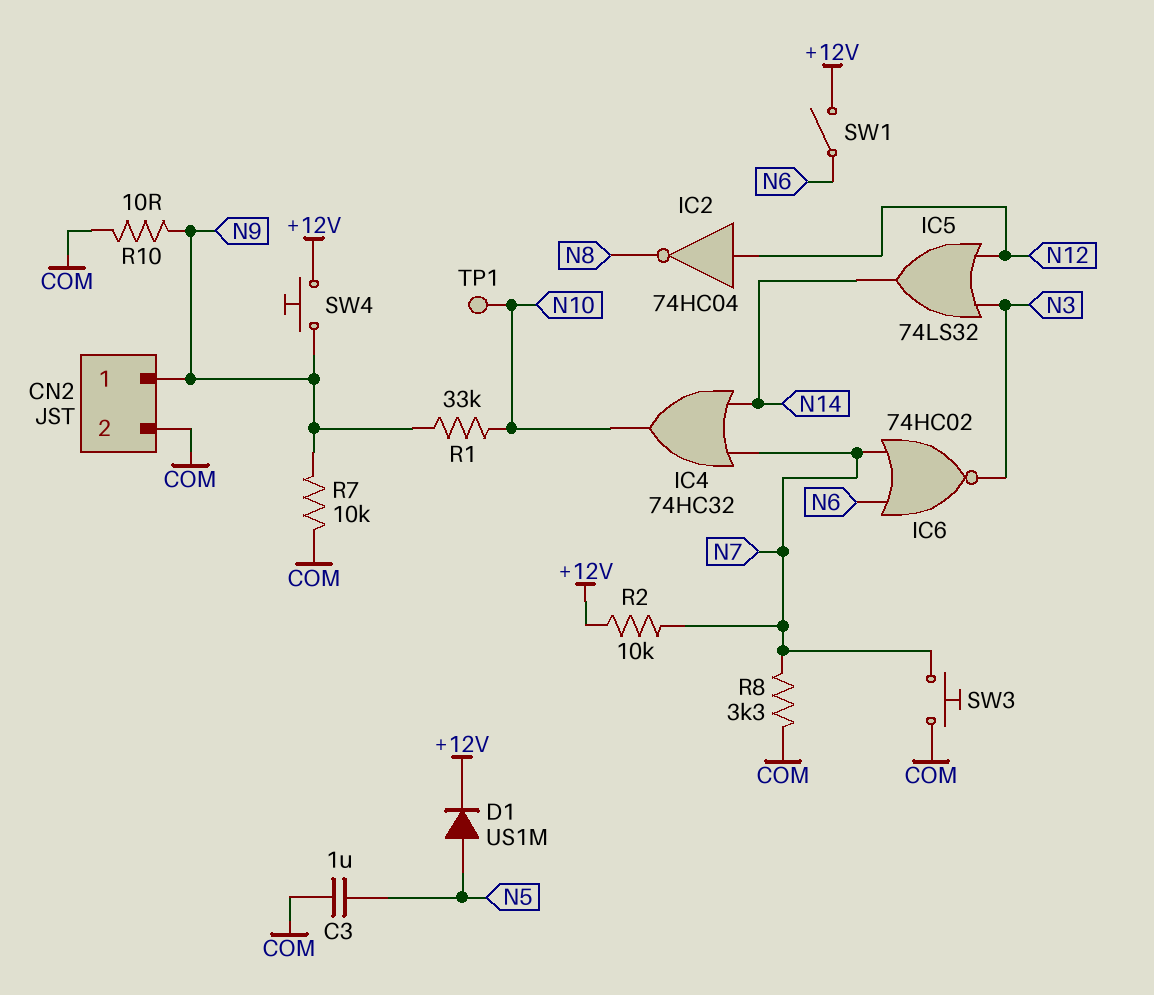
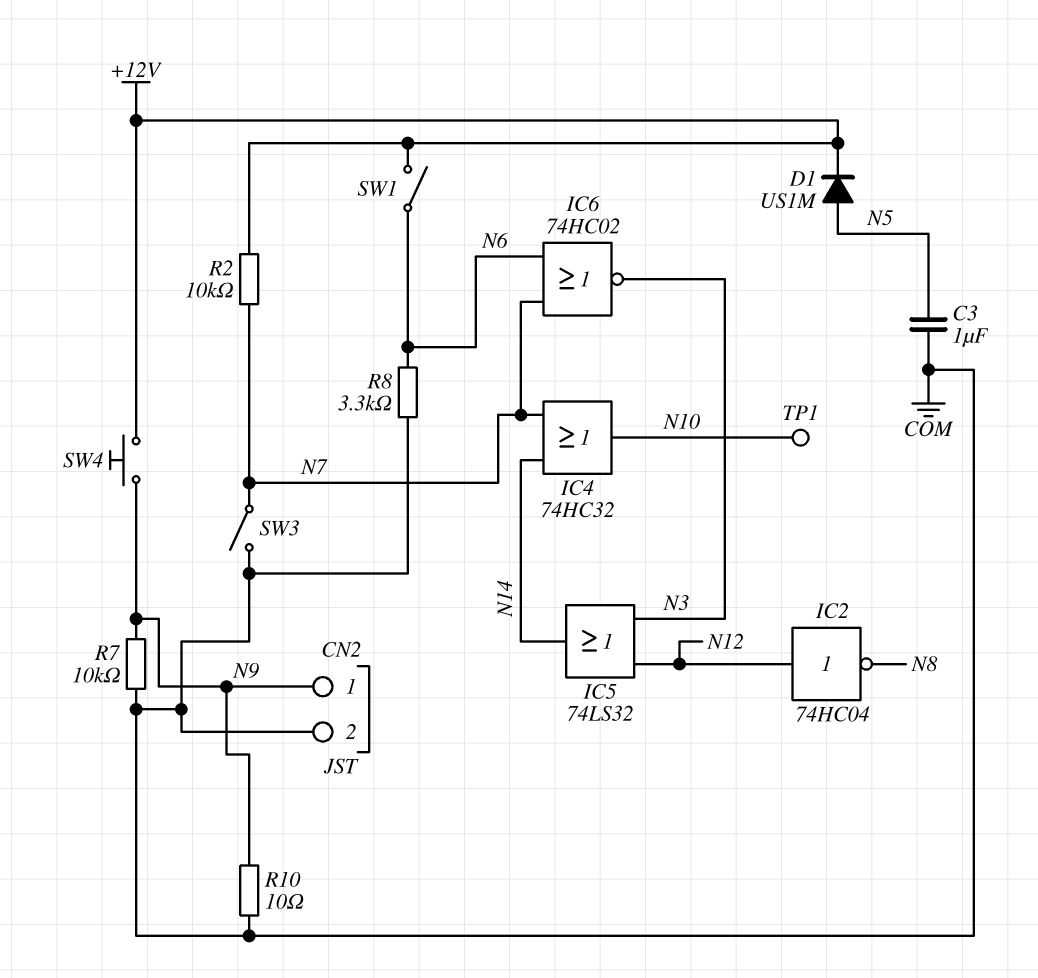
R1: 33k (N9, N10) -> none
R8: 3.3k (COM, N7) -> 3.3k (COM, N6)
SW3: button (COM, N7) -> switch (COM, N7)

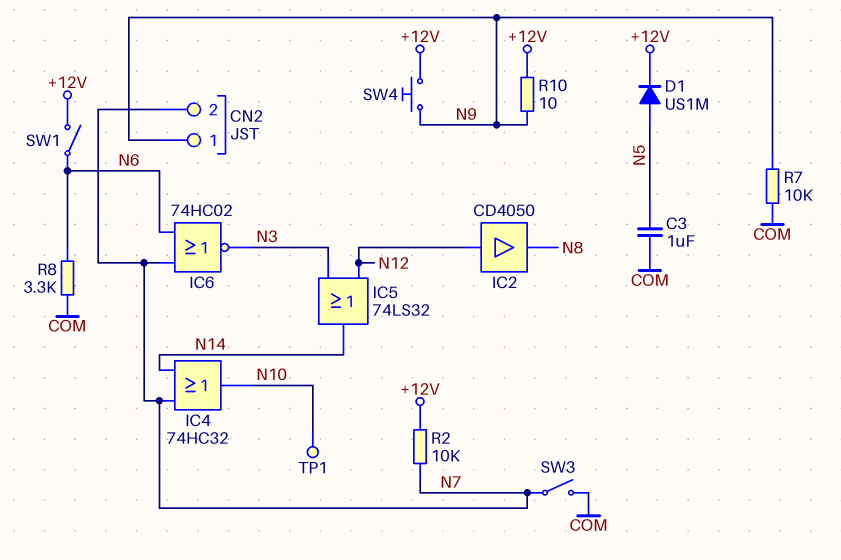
CN2 pin 2: COM -> N7
IC2: NOT 74HC04 (in N12, out N8) -> buffer CD4050 (in N12, out N8)
R10: 10 (COM, N9) -> 10 (+12V, N9)

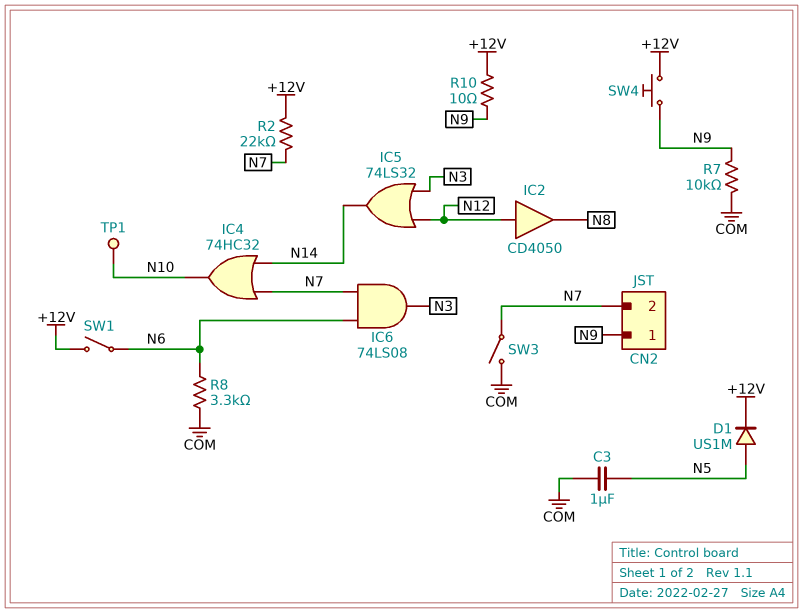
IC6: NOR 74HC02 (in N6, in N7, out N3) -> AND 74LS08 (in N6, in N7, out N3)
R2: 10k (+12V, N7) -> 22k (+12V, N7)

